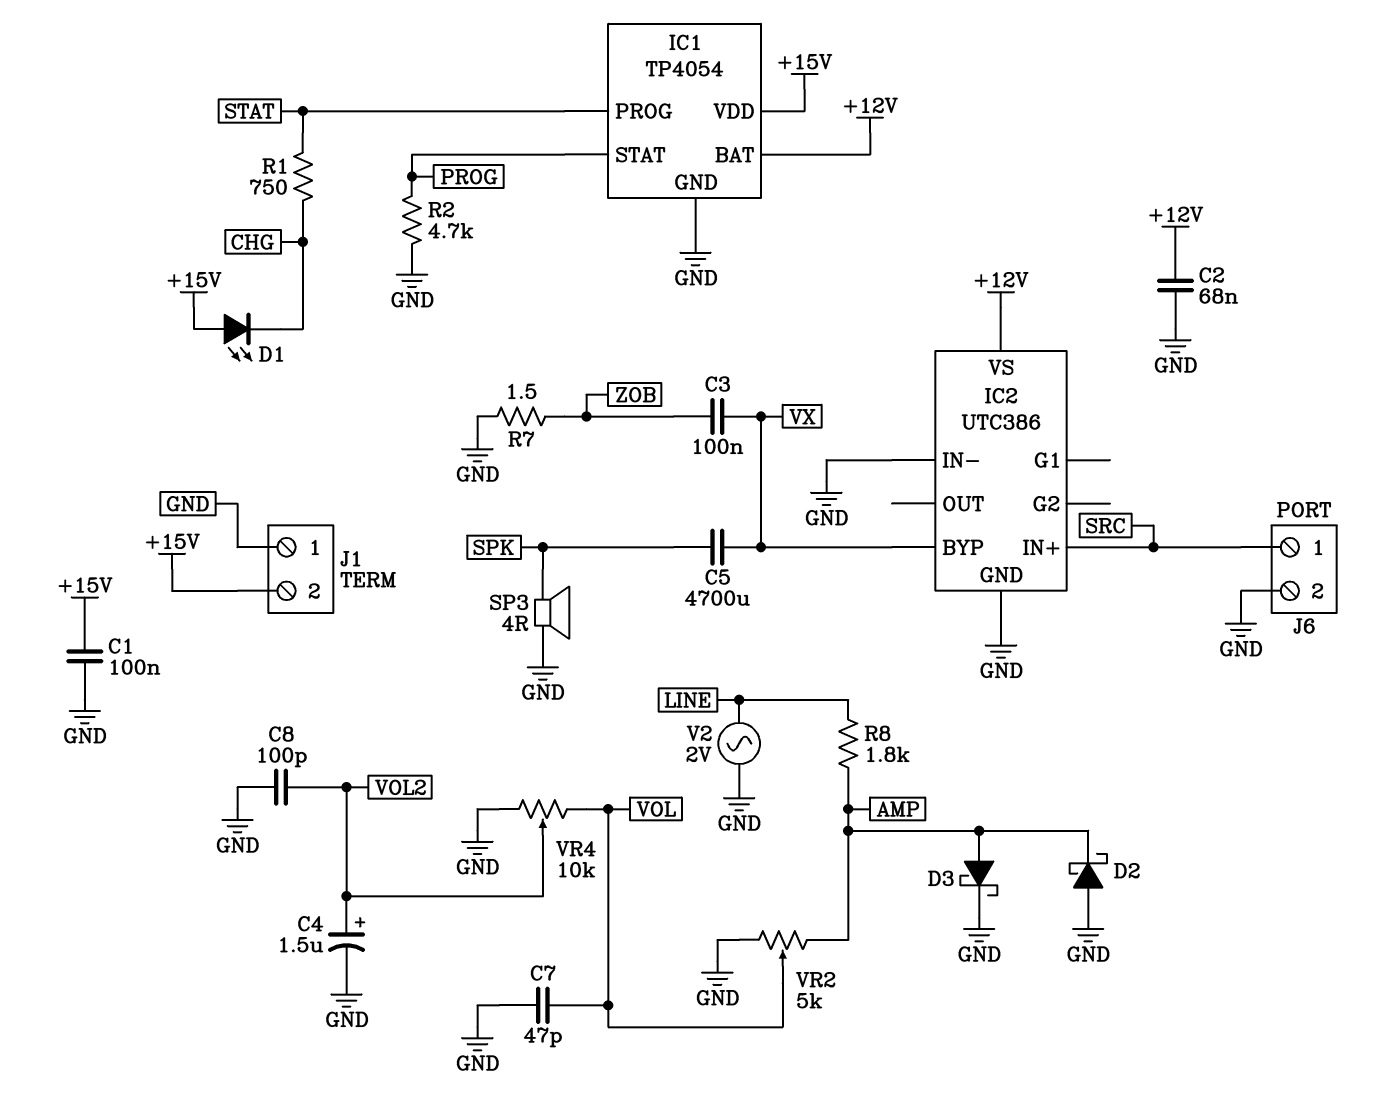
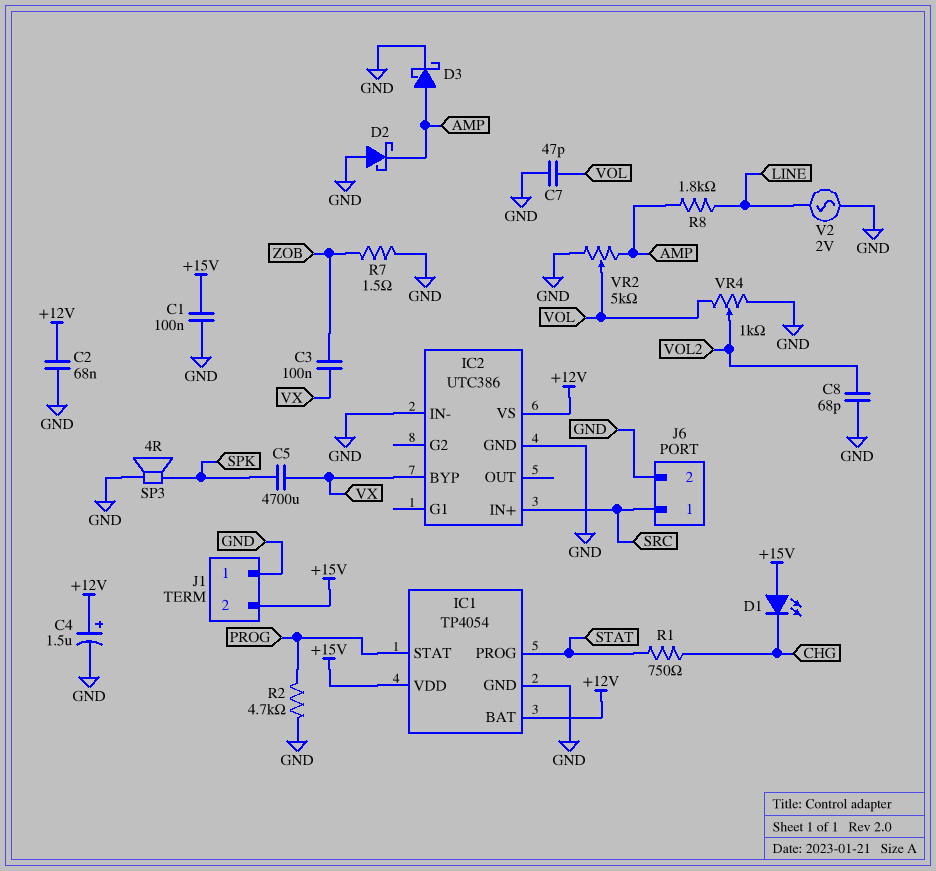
C4: 1.5uF (plus VOL2, minus GND) -> 1.5uF (plus +12V, minus GND)
C8: 100pF (GND, VOL2) -> 68pF (GND, VOL2)
VR4: 10k (GND, VOL, wiper VOL2) -> 1k (GND, VOL, wiper VOL2)

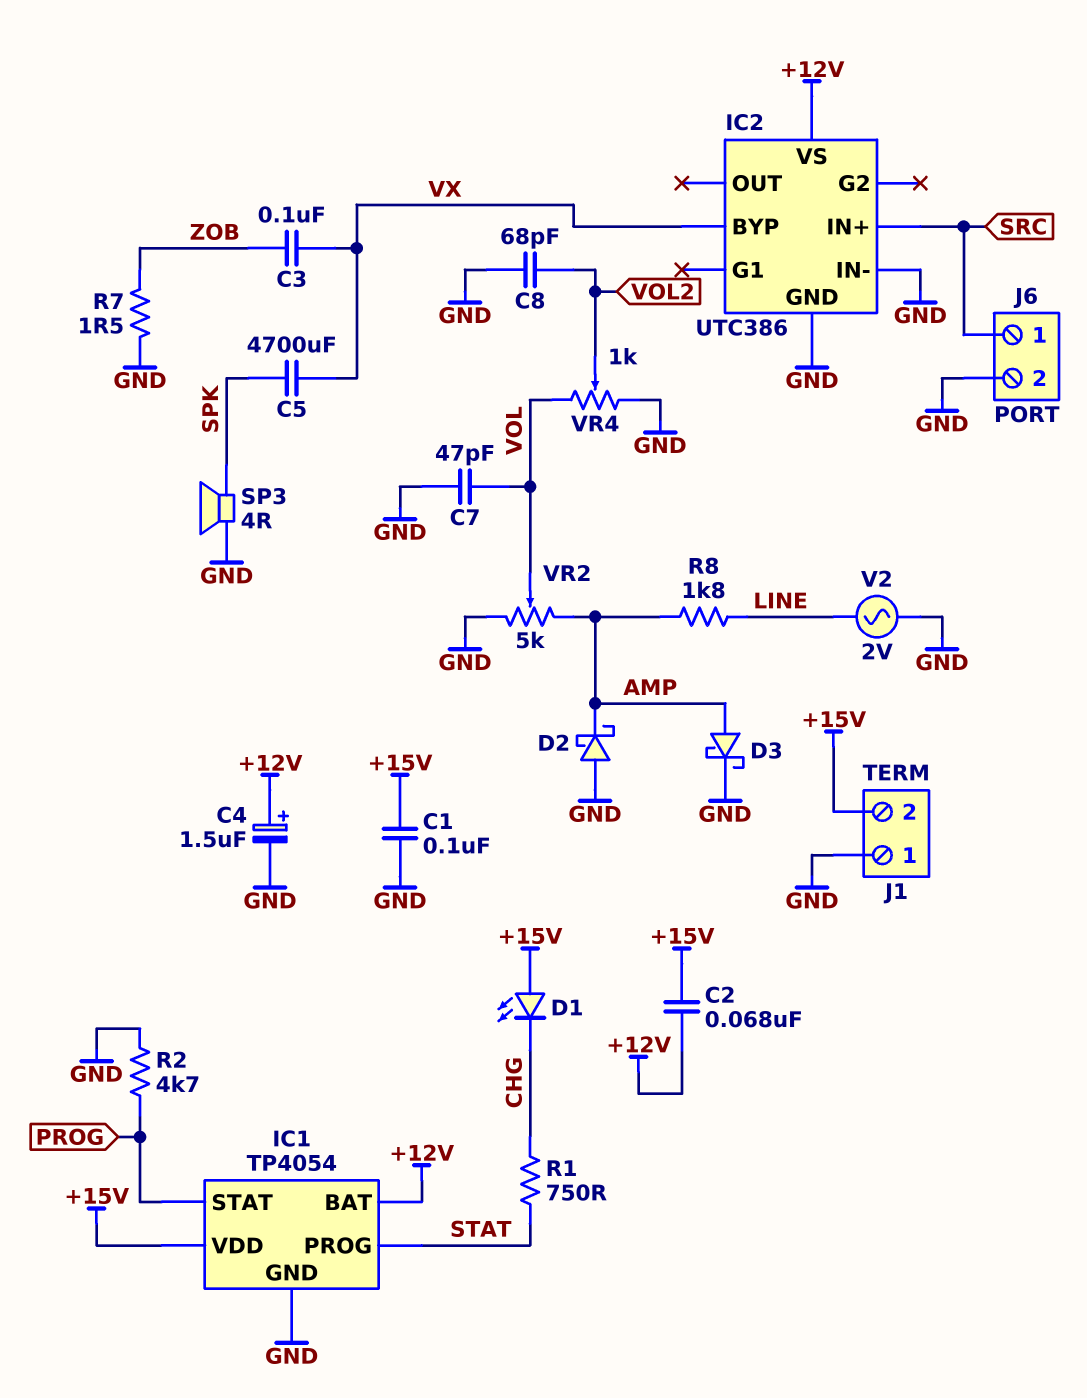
C2: 68nF (+12V, GND) -> 68nF (+12V, +15V)

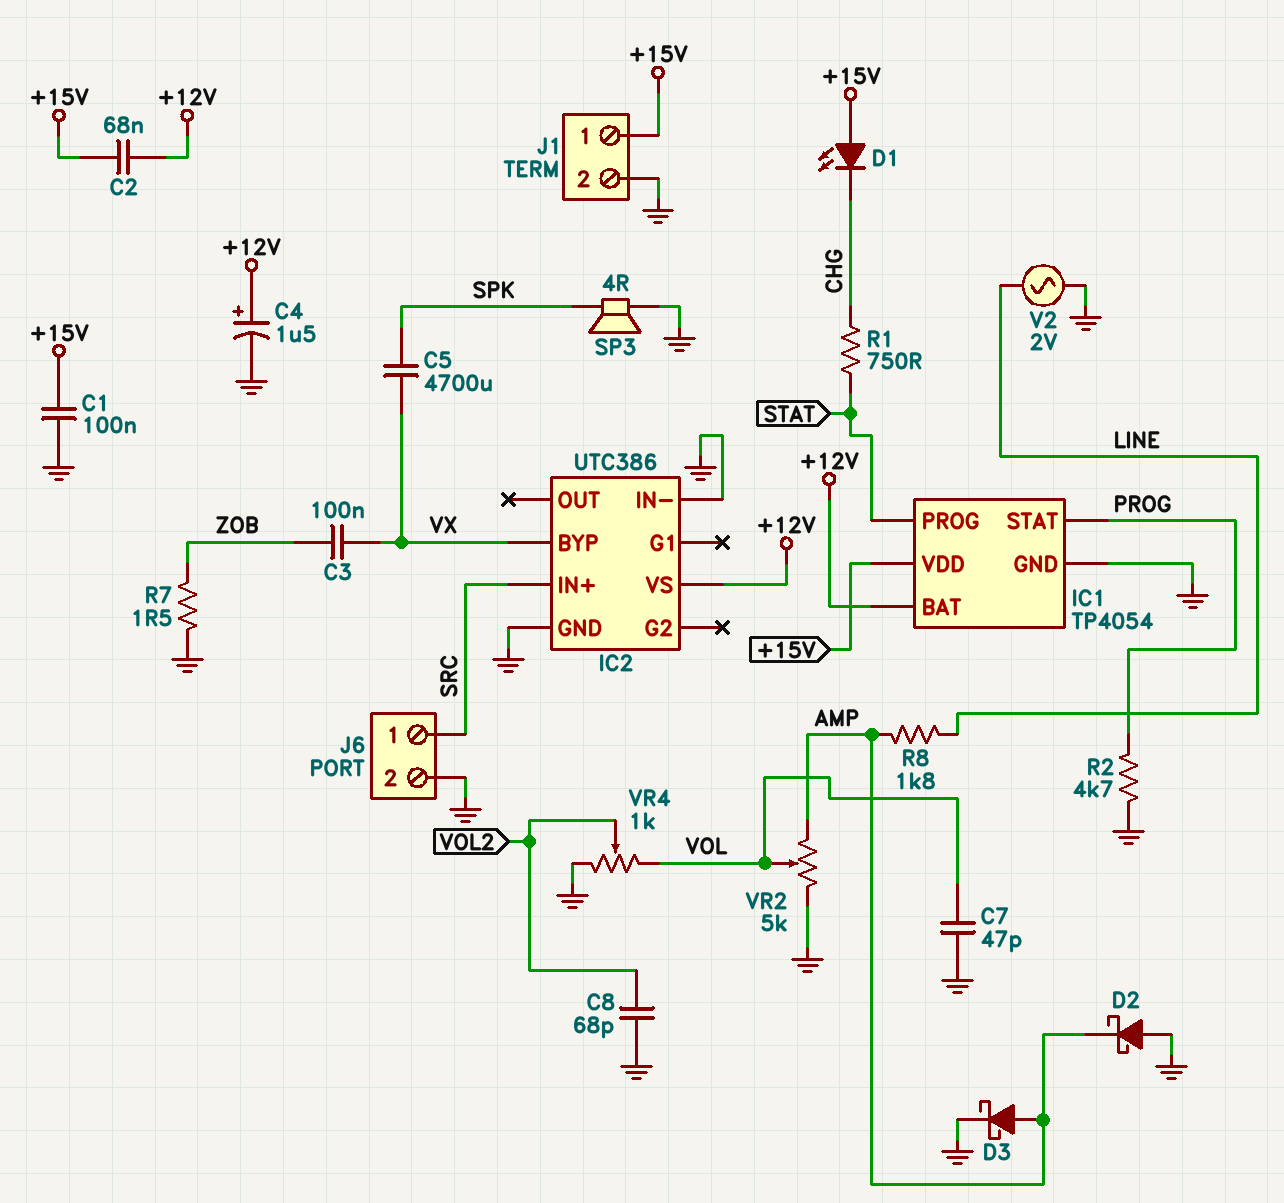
J1 pin 1: GND -> +15V
J1 pin 2: +15V -> GND

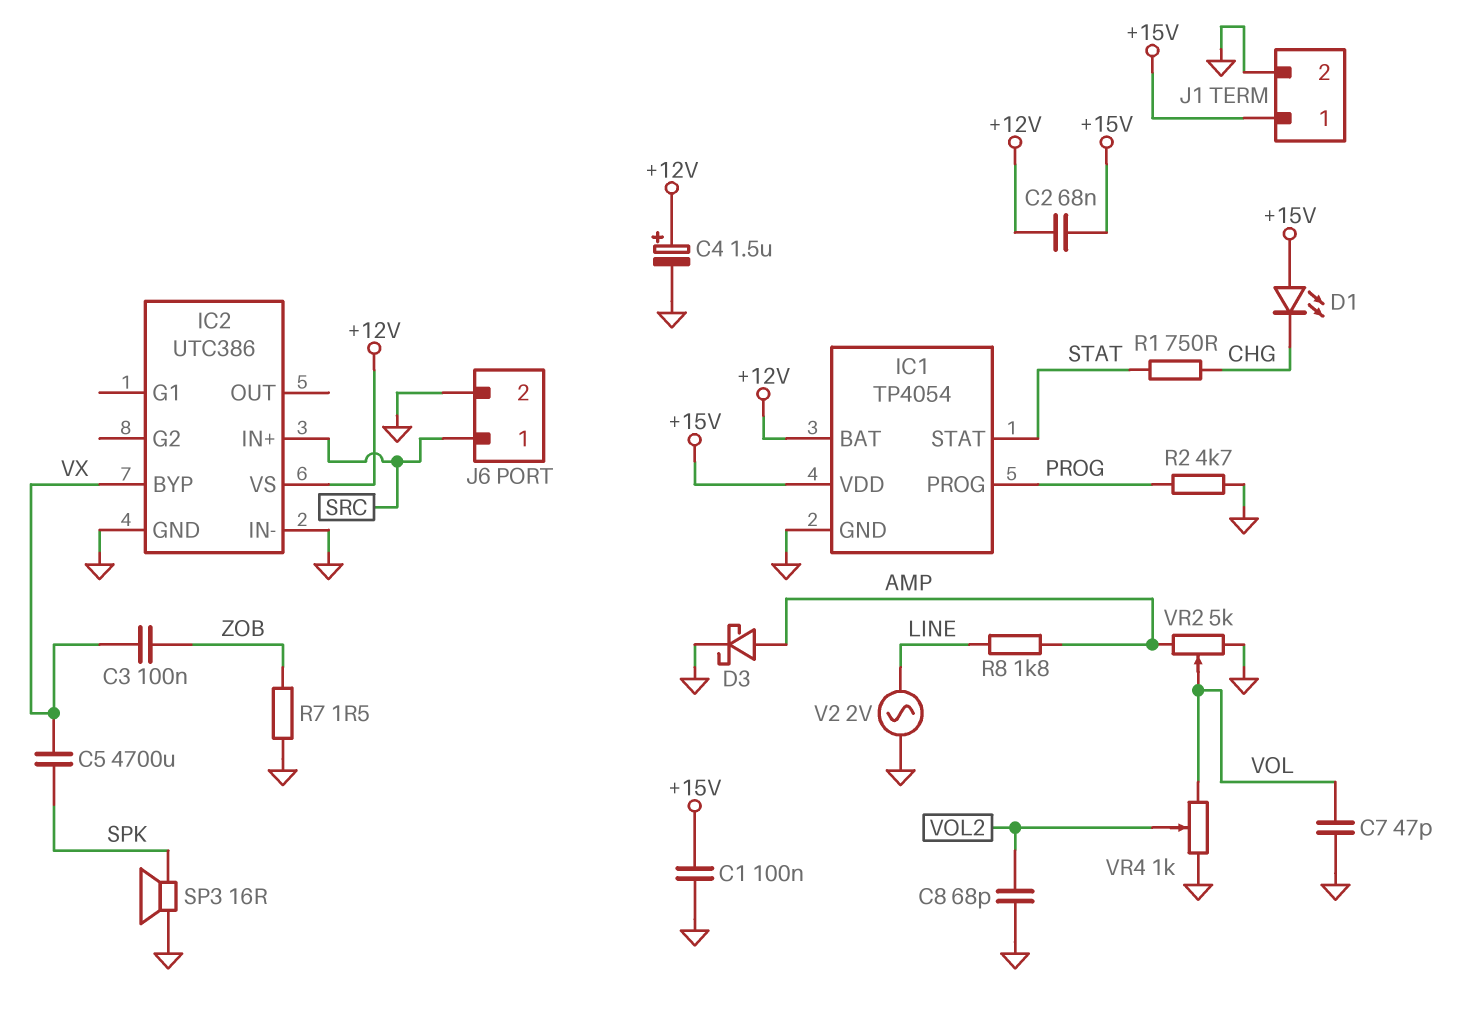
D2: schottky (A GND, K AMP) -> none
IC1 pin PROG: STAT -> PROG
IC1 pin STAT: PROG -> STAT
SP3: speaker 4R (GND, SPK) -> speaker 16R (GND, SPK)

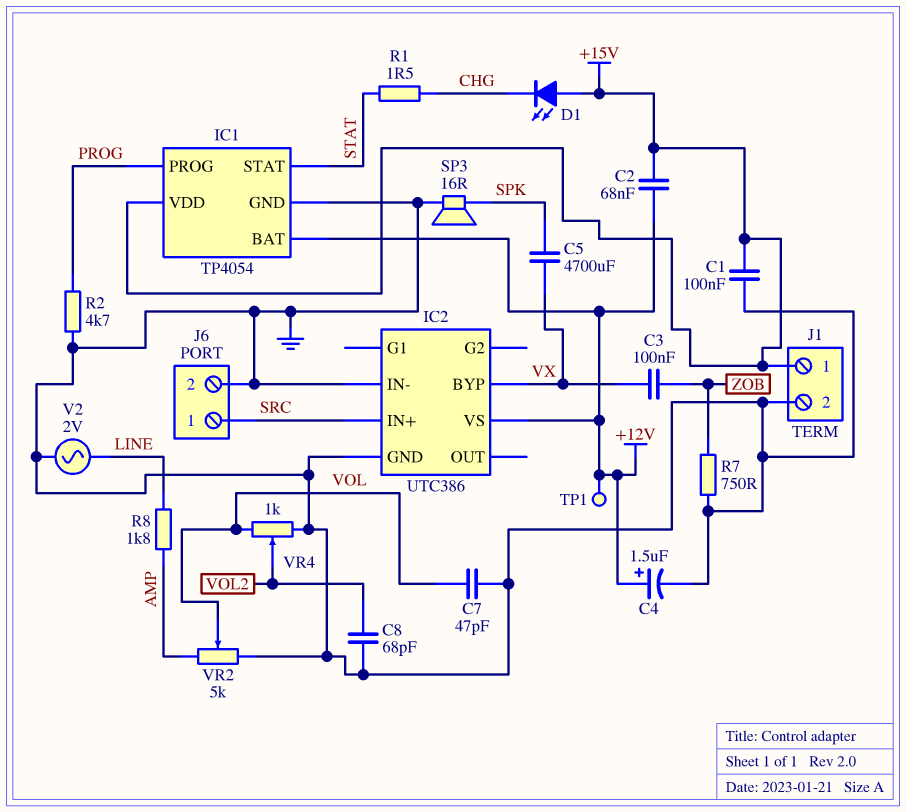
D3: schottky (A AMP, K GND) -> none
R1: 750 (CHG, STAT) -> 1.5 (CHG, STAT)
R7: 1.5 (GND, ZOB) -> 750 (GND, ZOB)
TP1: none -> test point (+12V)

